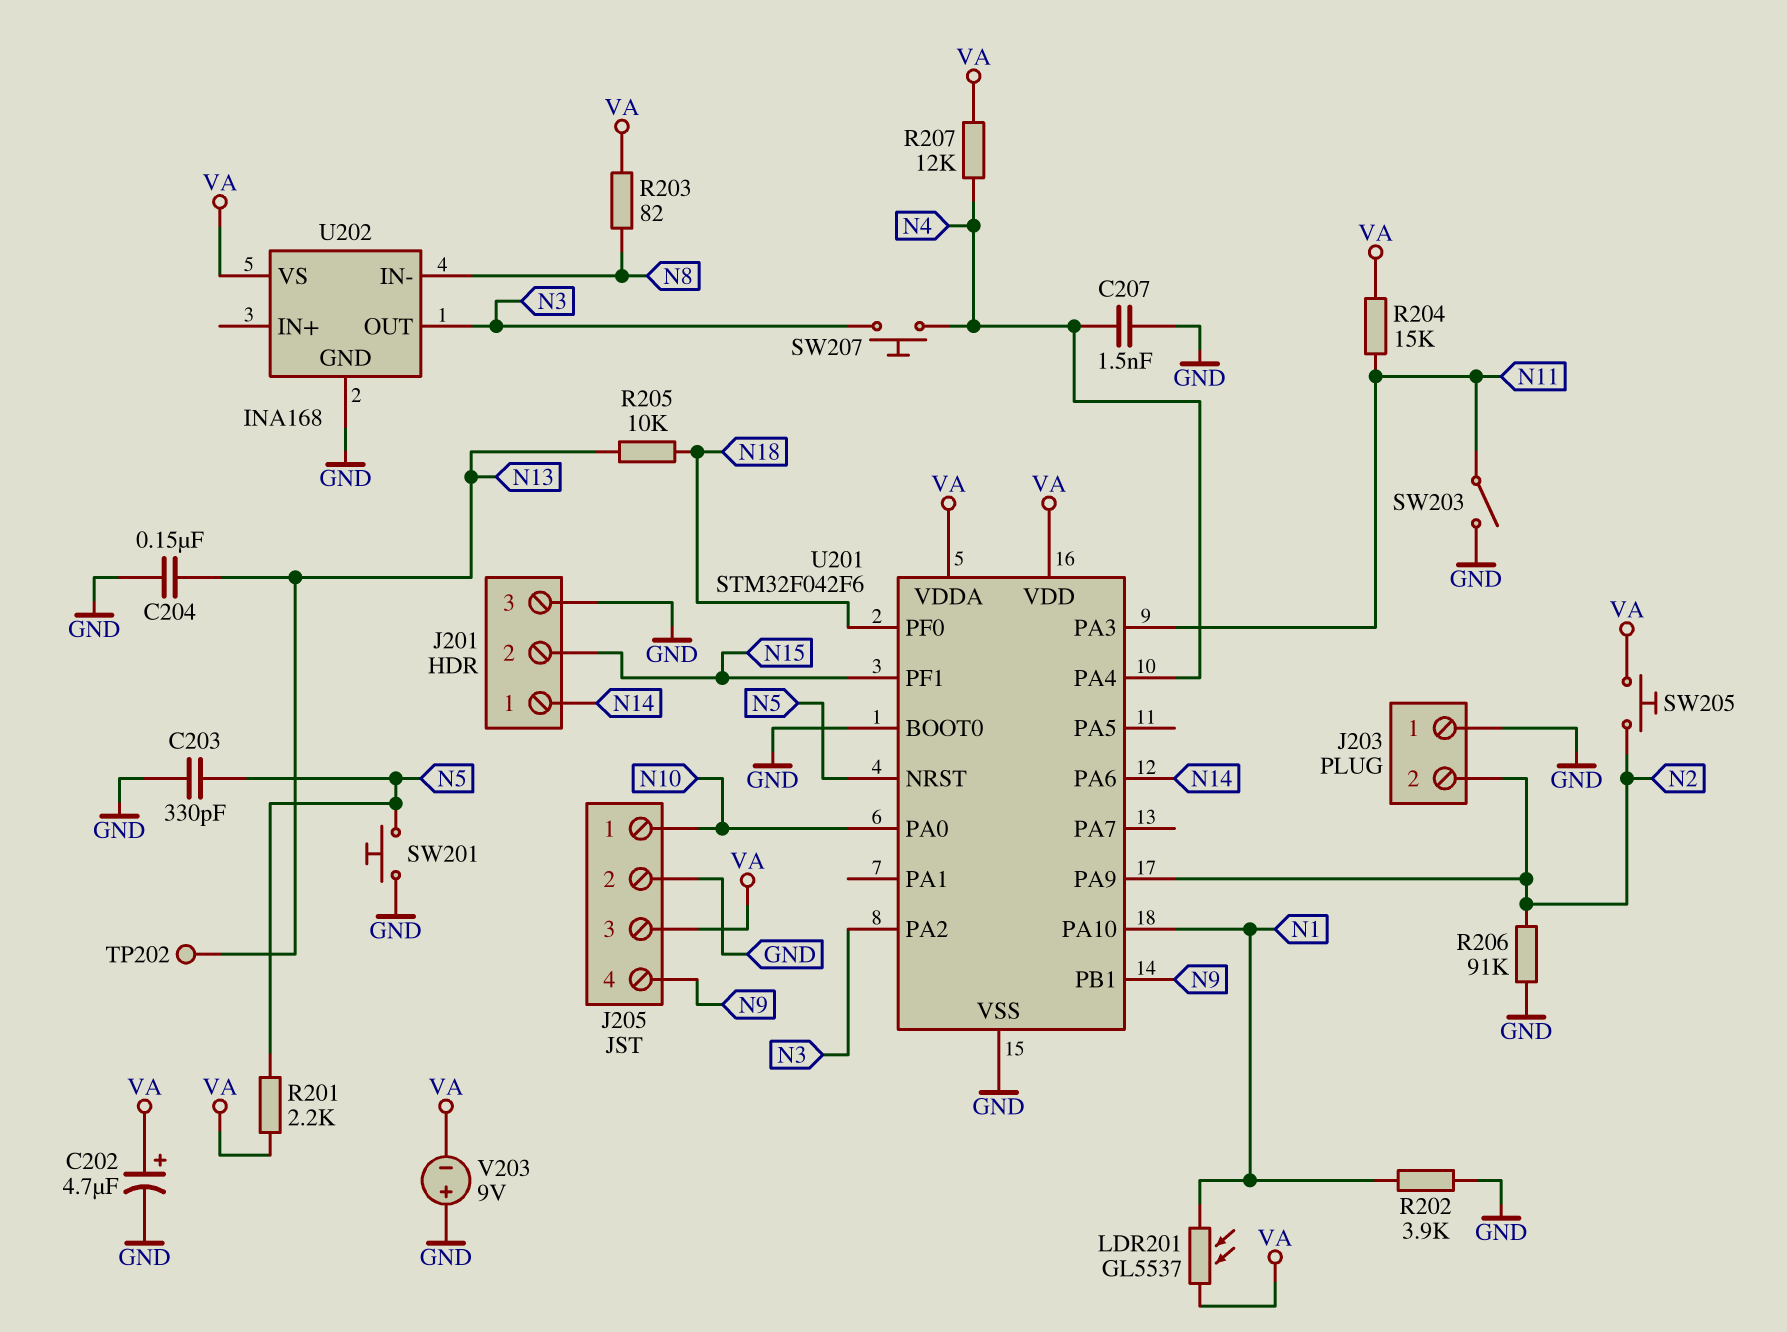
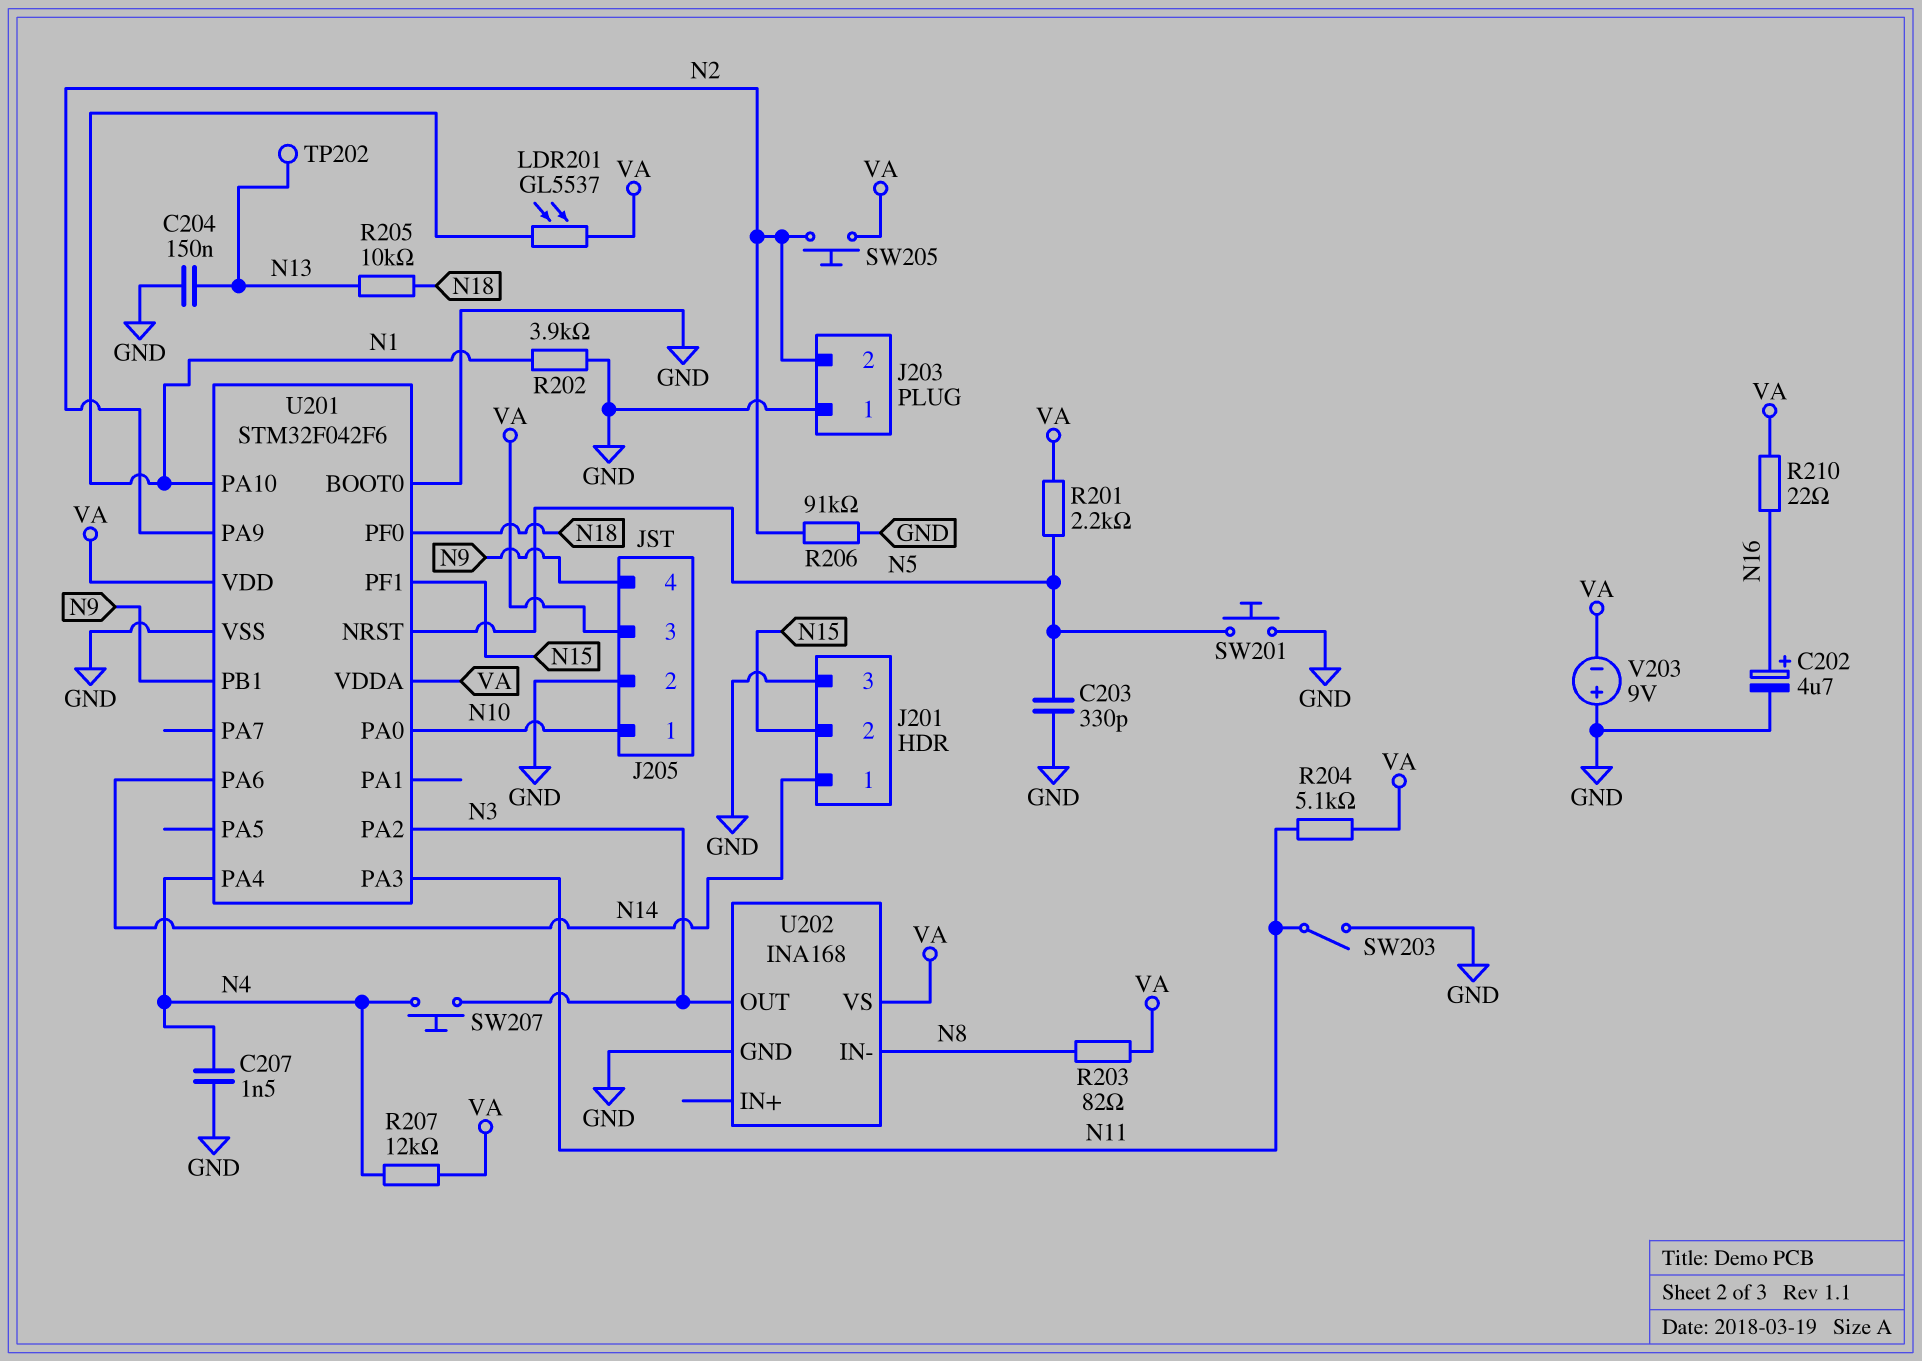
C202: 4.7uF (plus VA, minus GND) -> 4.7uF (plus N16, minus GND)
R204: 15k (N11, VA) -> 5.1k (N11, VA)
R210: none -> 22 (N16, VA)

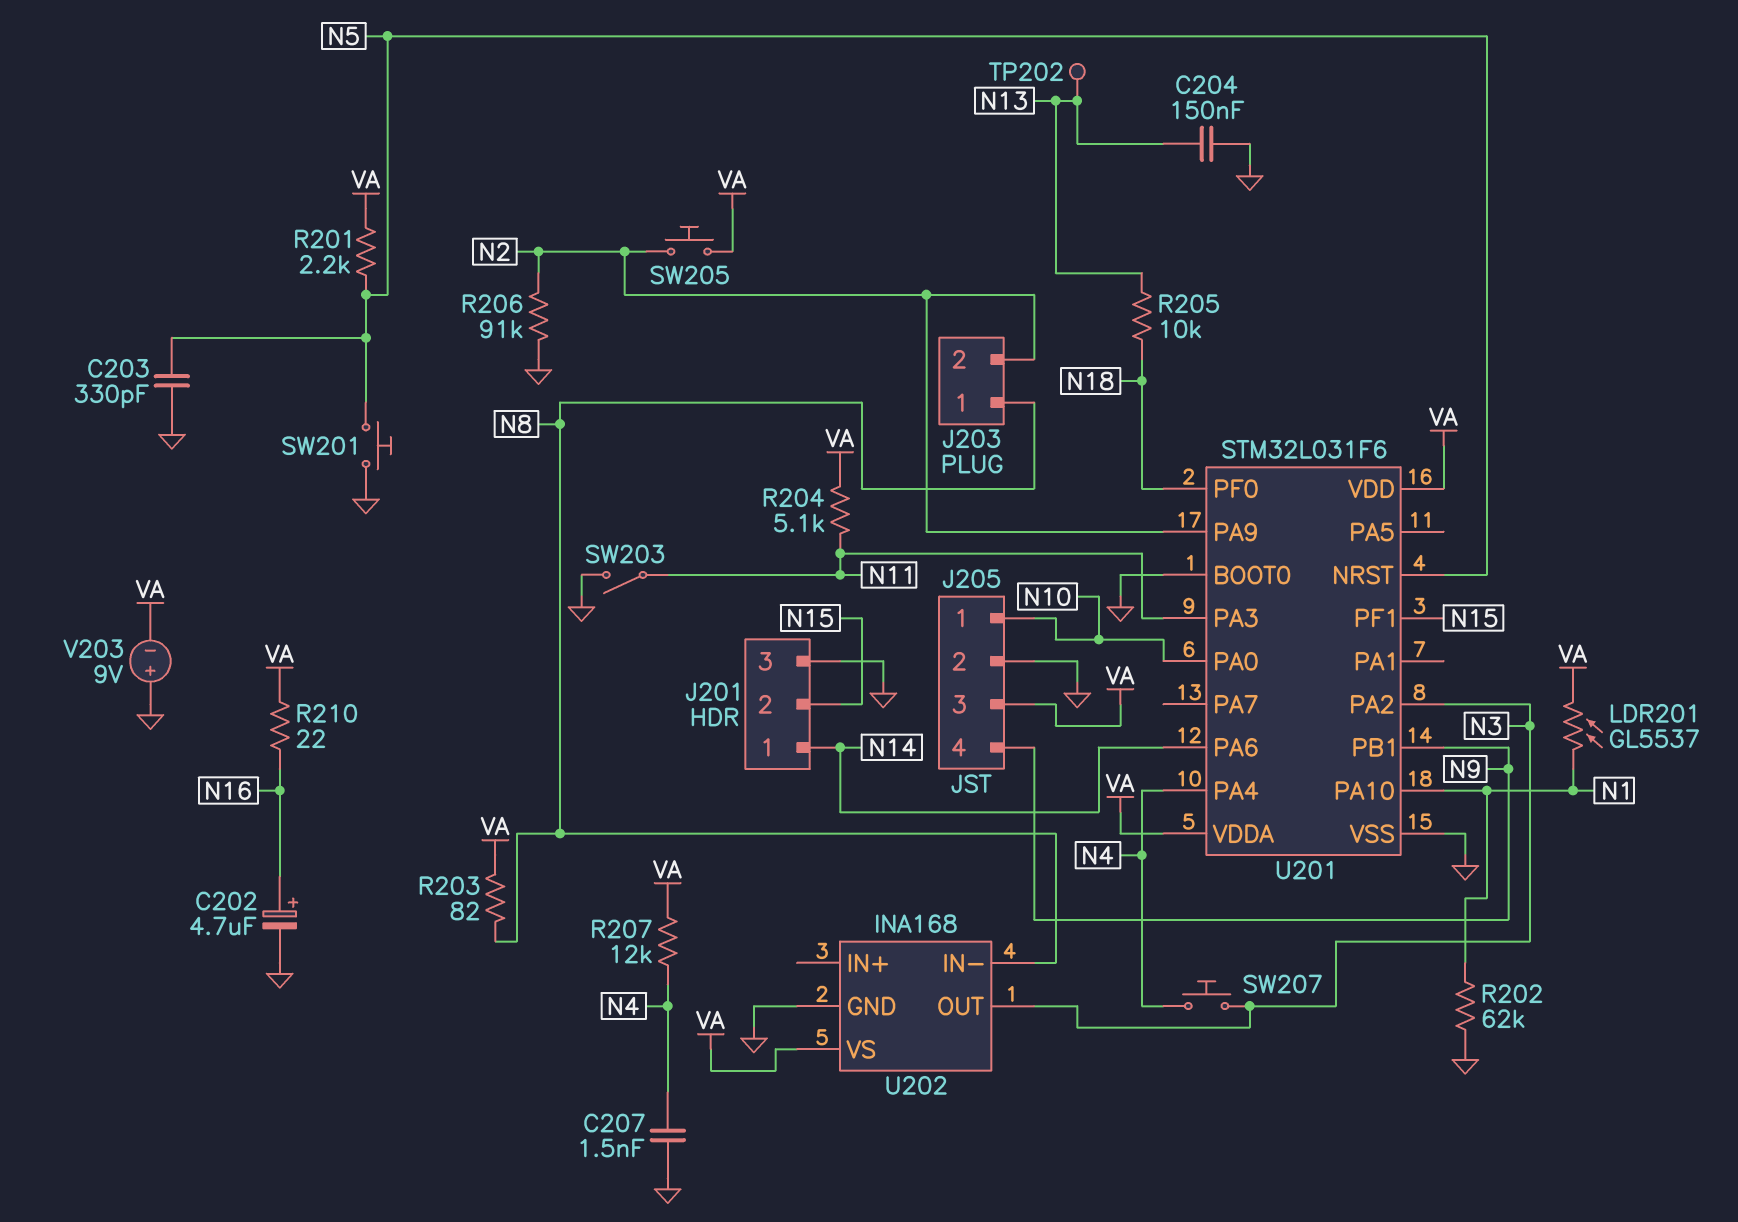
J203 pin 1: GND -> N8
R202: 3.9k (GND, N1) -> 62k (GND, N1)
U201: STM32F042F6 -> STM32L031F6

